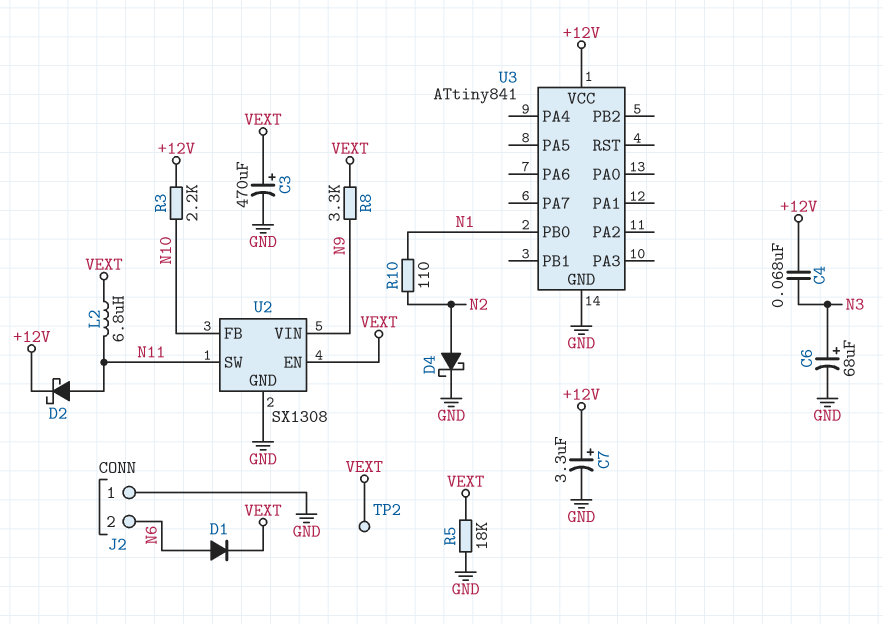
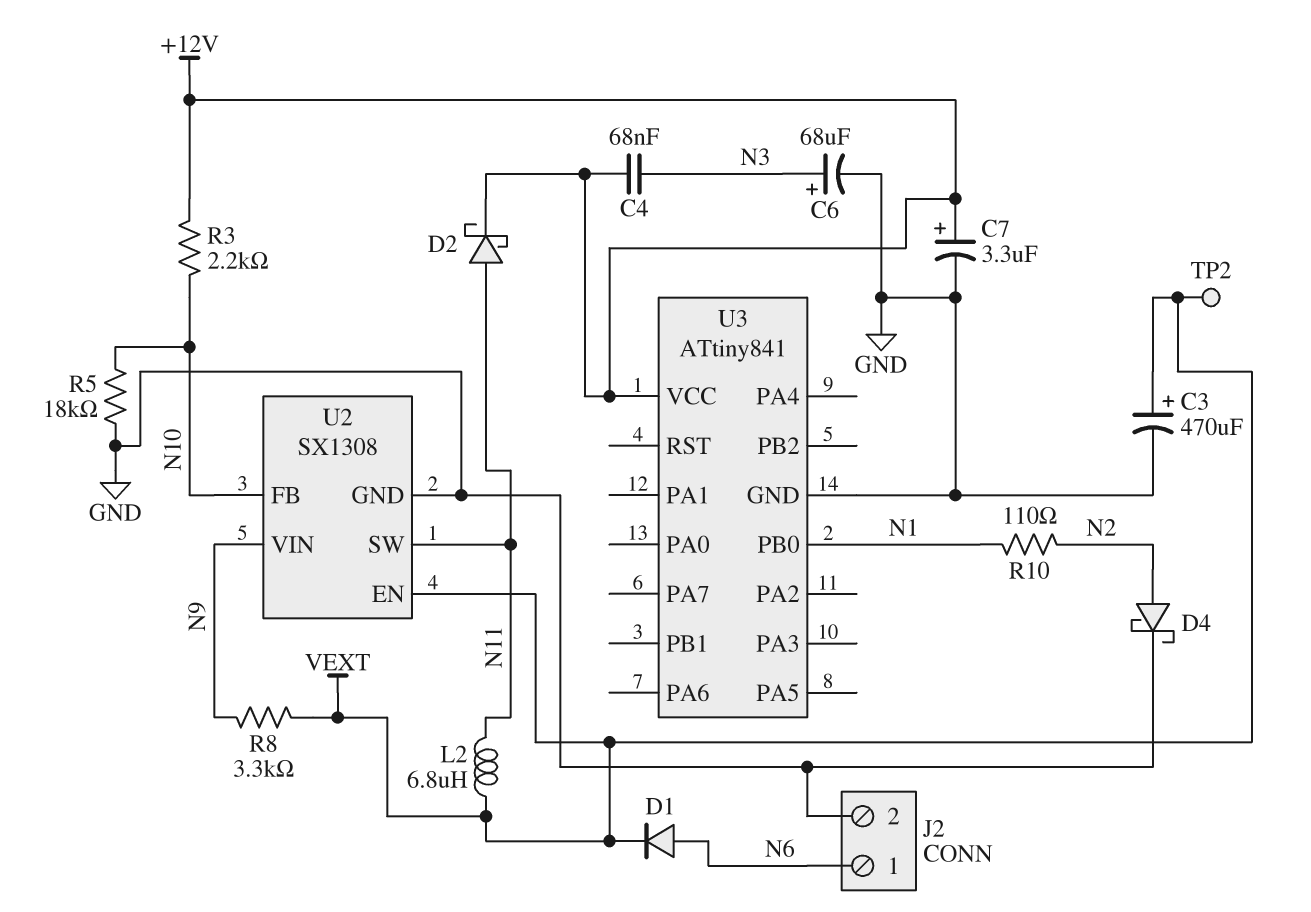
J2 pin 1: GND -> N6
J2 pin 2: N6 -> GND
R5: 18k (GND, VEXT) -> 18k (GND, N10)

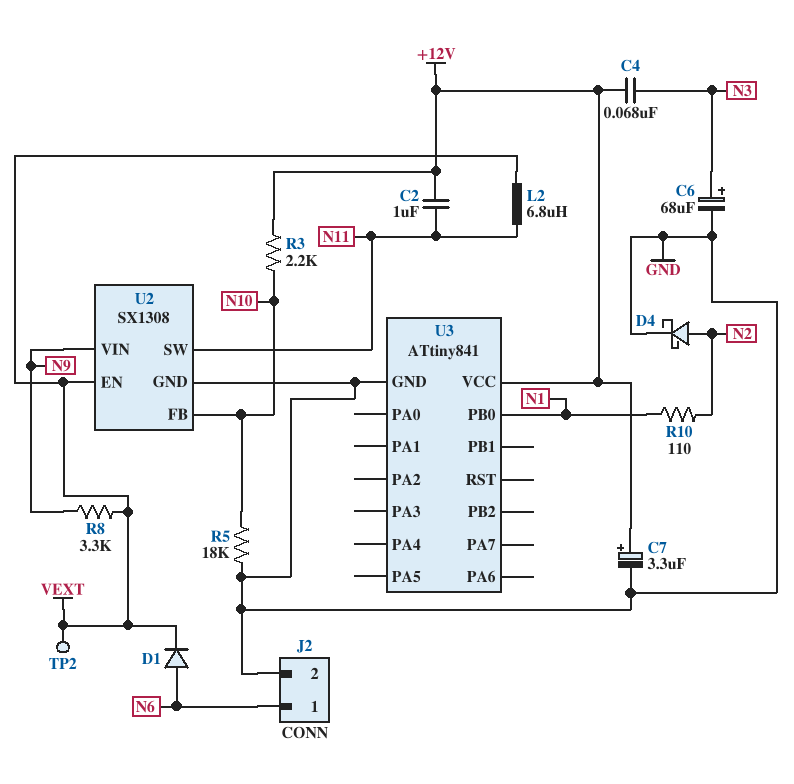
C2: none -> 1uF (+12V, N11)
C3: 470uF (plus VEXT, minus GND) -> none
D2: schottky (A N11, K +12V) -> none

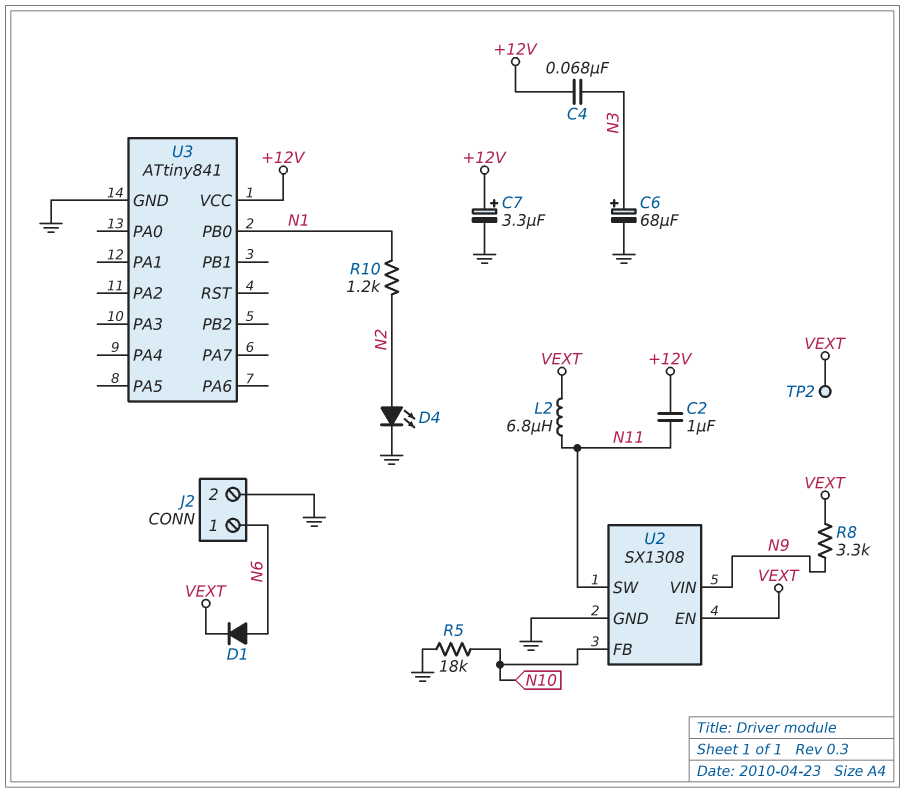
D4: schottky (A N2, K GND) -> LED (A N2, K GND)
R3: 2.2k (+12V, N10) -> none
R10: 110 (N1, N2) -> 1.2k (N1, N2)

